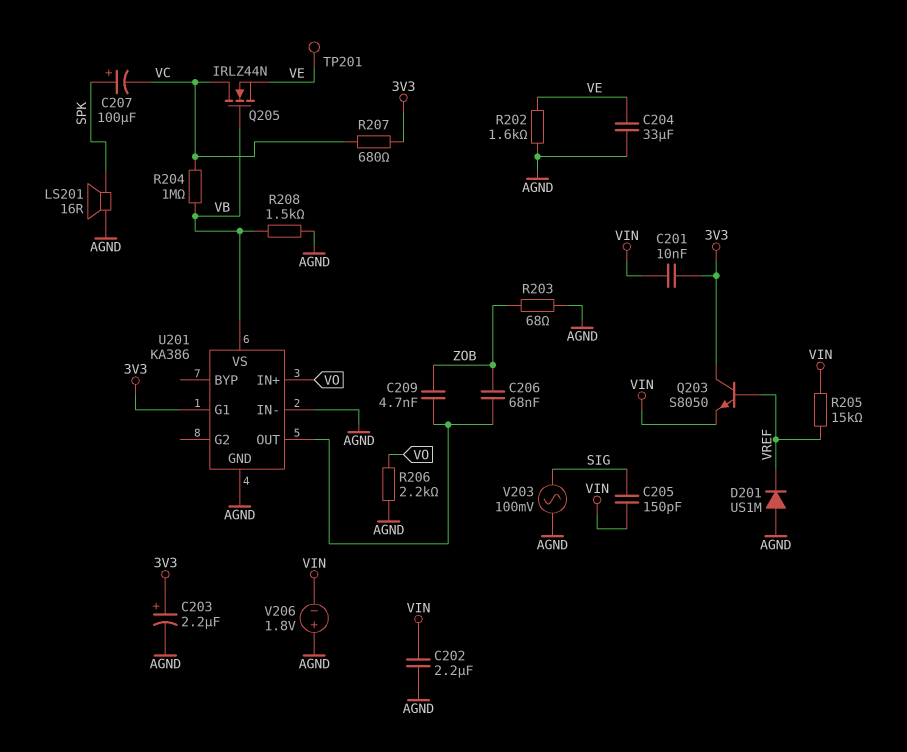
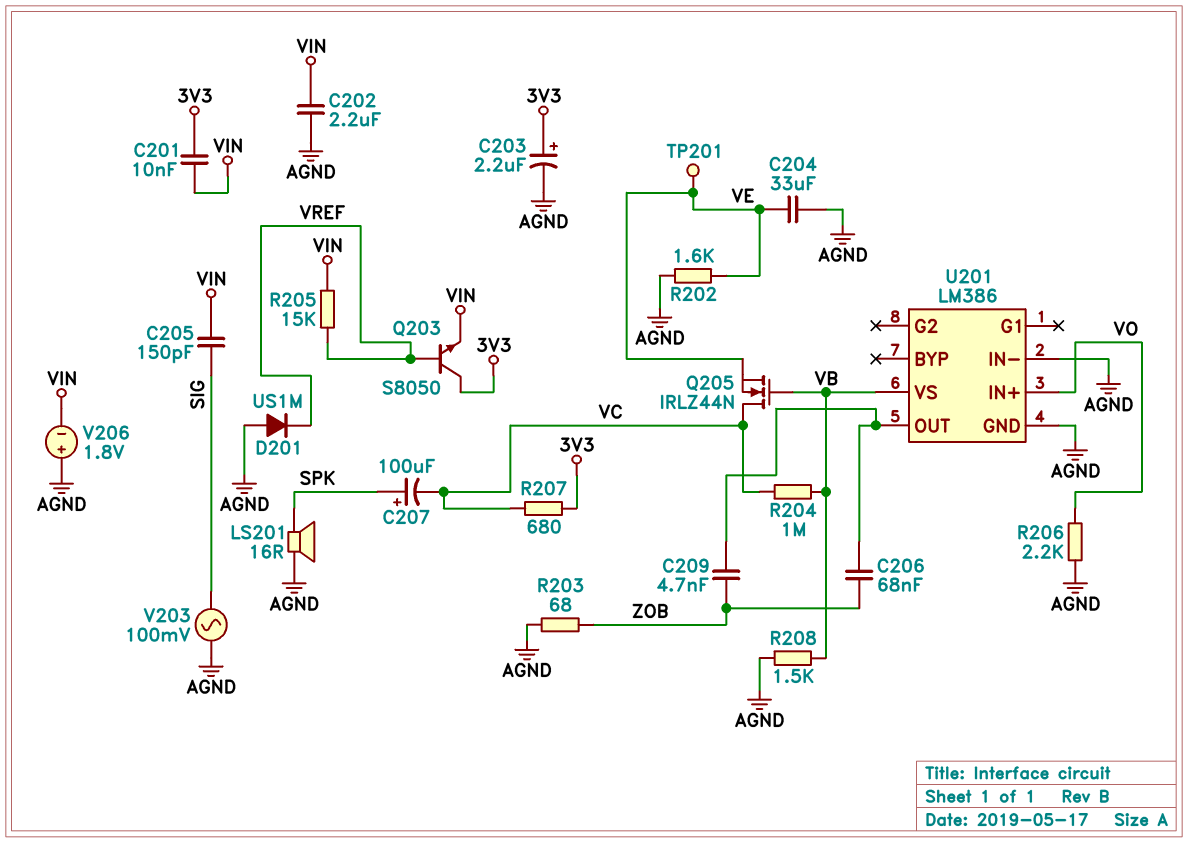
U201: KA386 -> LM386
U201 pin G1: 3V3 -> none

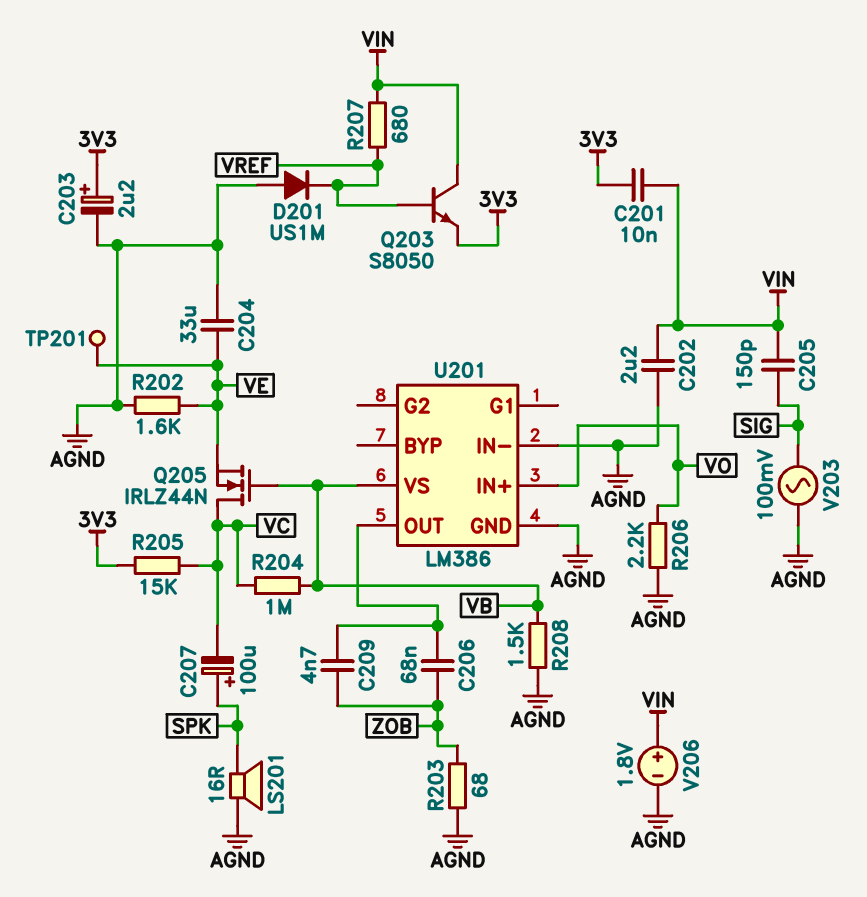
Q203: NPN S8050 (B VREF, C 3V3, E VIN) -> NPN S8050 (B VREF, C VIN, E 3V3)
R205: 15k (VIN, VREF) -> 15k (3V3, VC)
R207: 680 (3V3, VC) -> 680 (VIN, VREF)
V206: 1.8V (plus AGND, minus VIN) -> 1.8V (plus VIN, minus AGND)

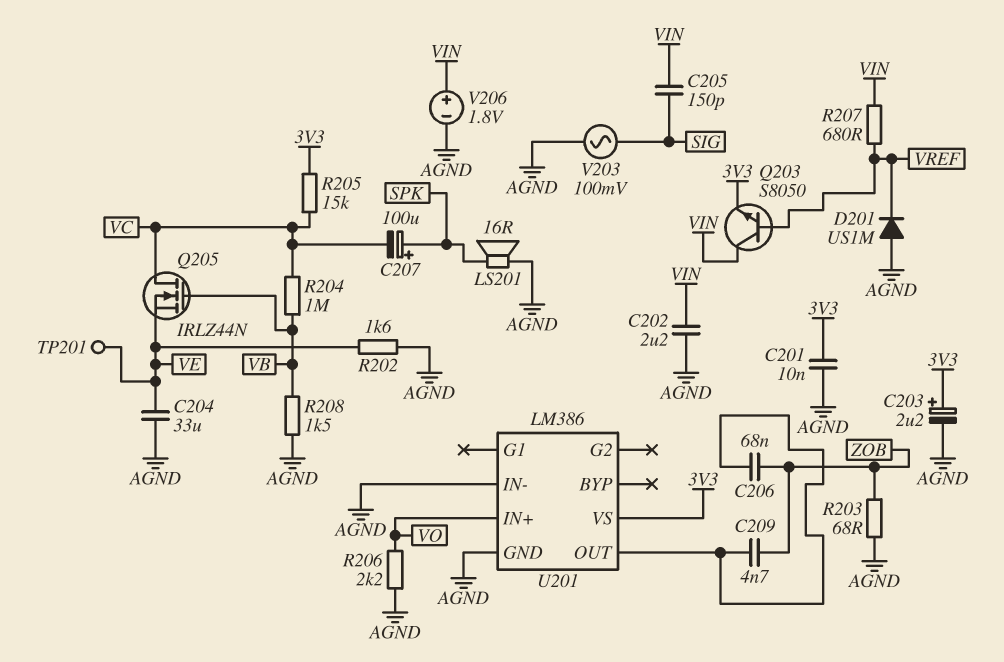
C201: 10nF (3V3, VIN) -> 10nF (3V3, AGND)
U201 pin VS: VB -> 3V3

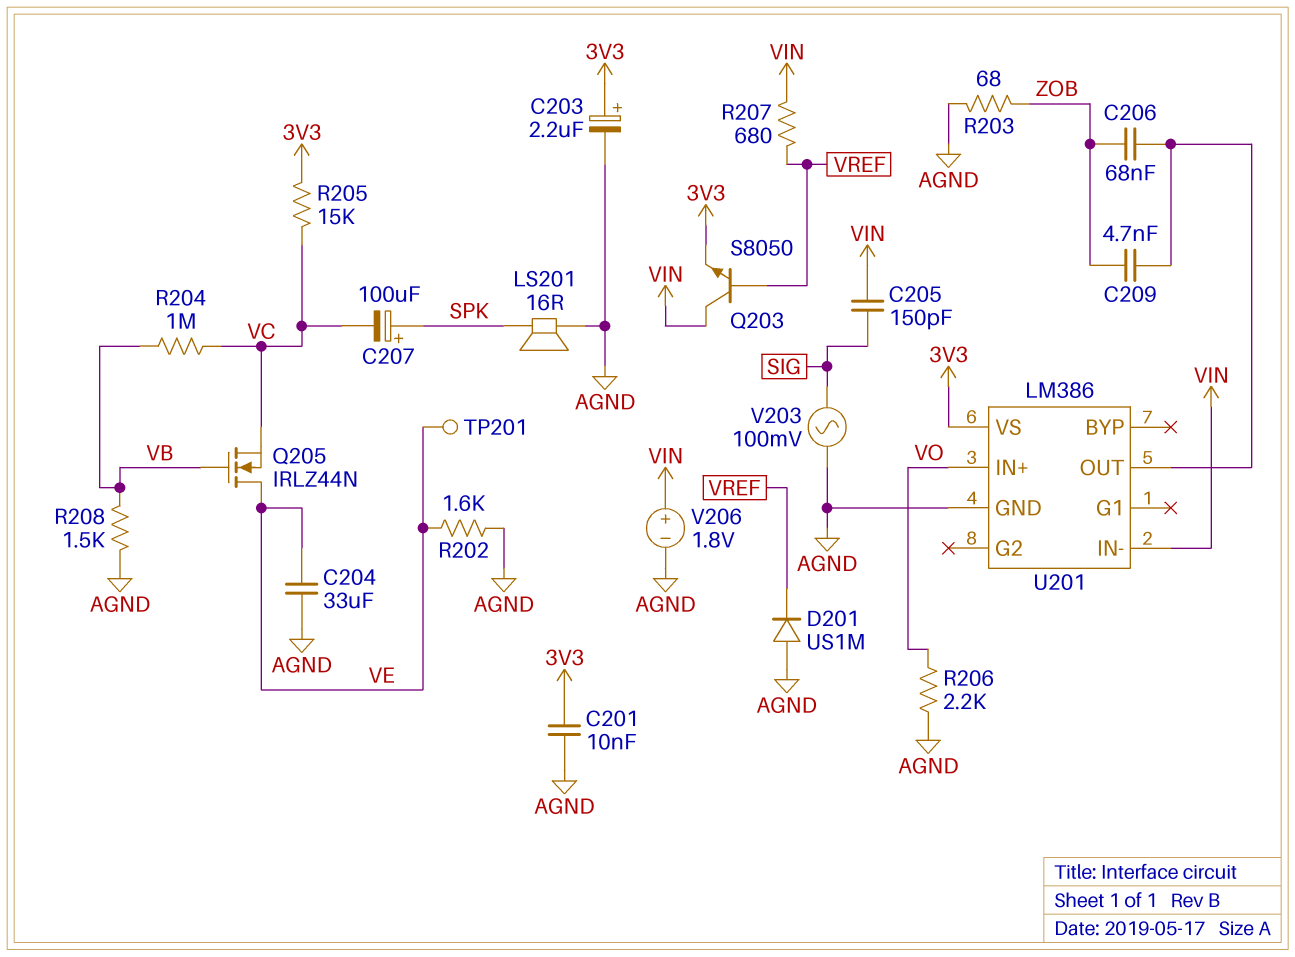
C202: 2.2uF (AGND, VIN) -> none
Q205: NMOS IRLZ44N (G VB, D VC, S VE) -> NMOS IRLZ44N (G VB, D VE, S VC)
U201 pin IN-: AGND -> VIN

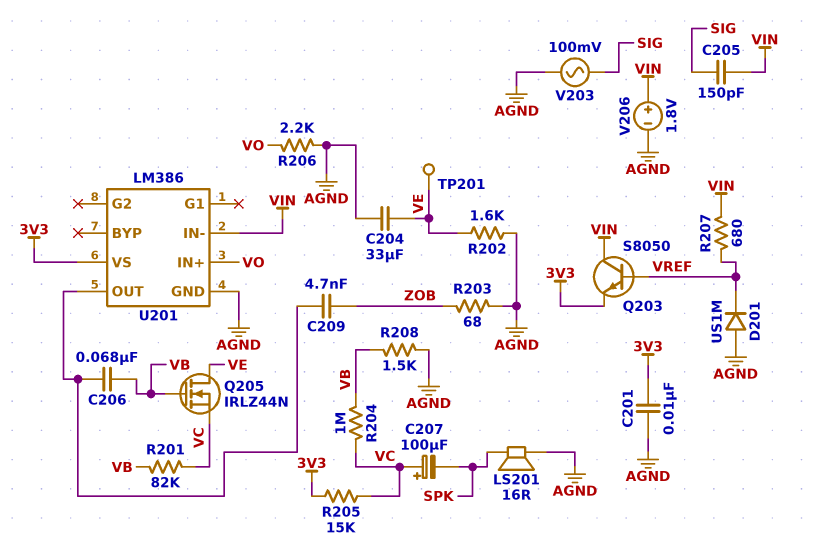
C203: 2.2uF (plus 3V3, minus AGND) -> none
C206: 68nF (U201/OUT, ZOB) -> 68nF (U201/OUT, VB)
C207: 100uF (plus SPK, minus VC) -> 100uF (plus VC, minus SPK)
R201: none -> 82k (VB, VC)

